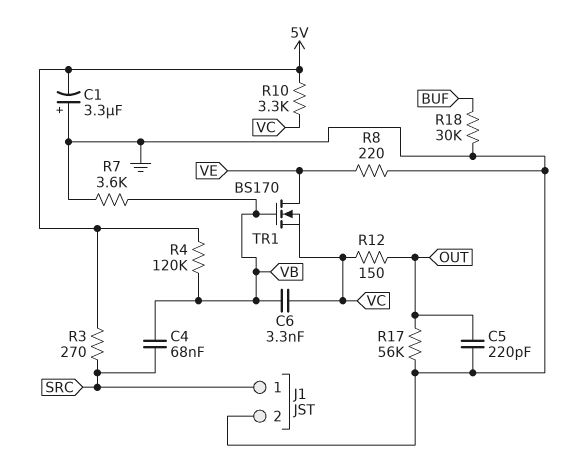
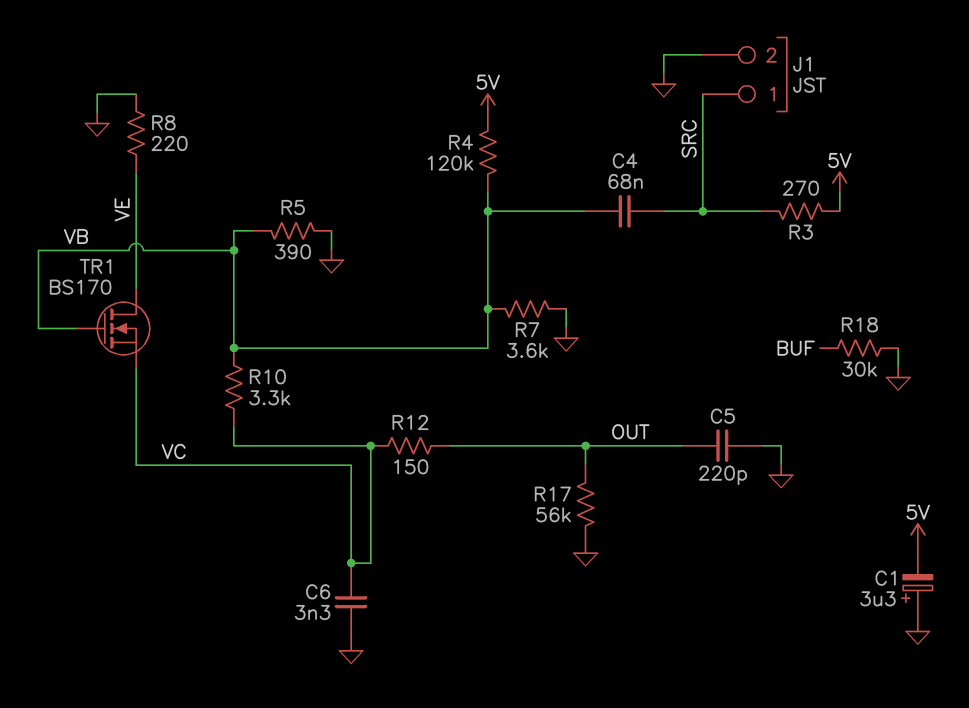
C6: 3.3nF (VB, VC) -> 3.3nF (GND, VC)
R5: none -> 390 (GND, VB)
R10: 3.3k (5V, VC) -> 3.3k (VB, VC)

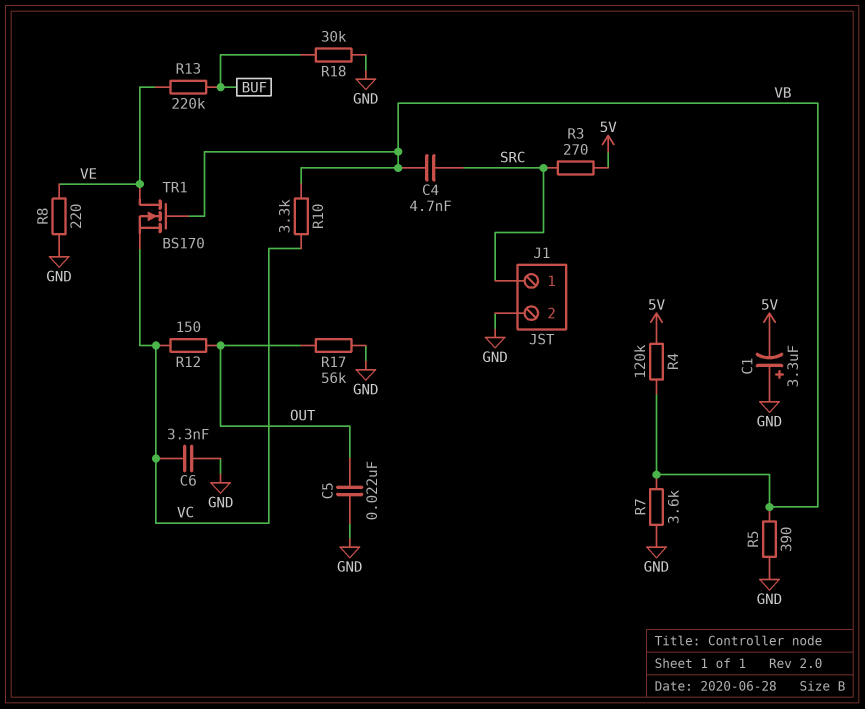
C4: 68nF (SRC, VB) -> 4.7nF (SRC, VB)
C5: 220pF (GND, OUT) -> 22nF (GND, OUT)
R13: none -> 220k (BUF, VE)

